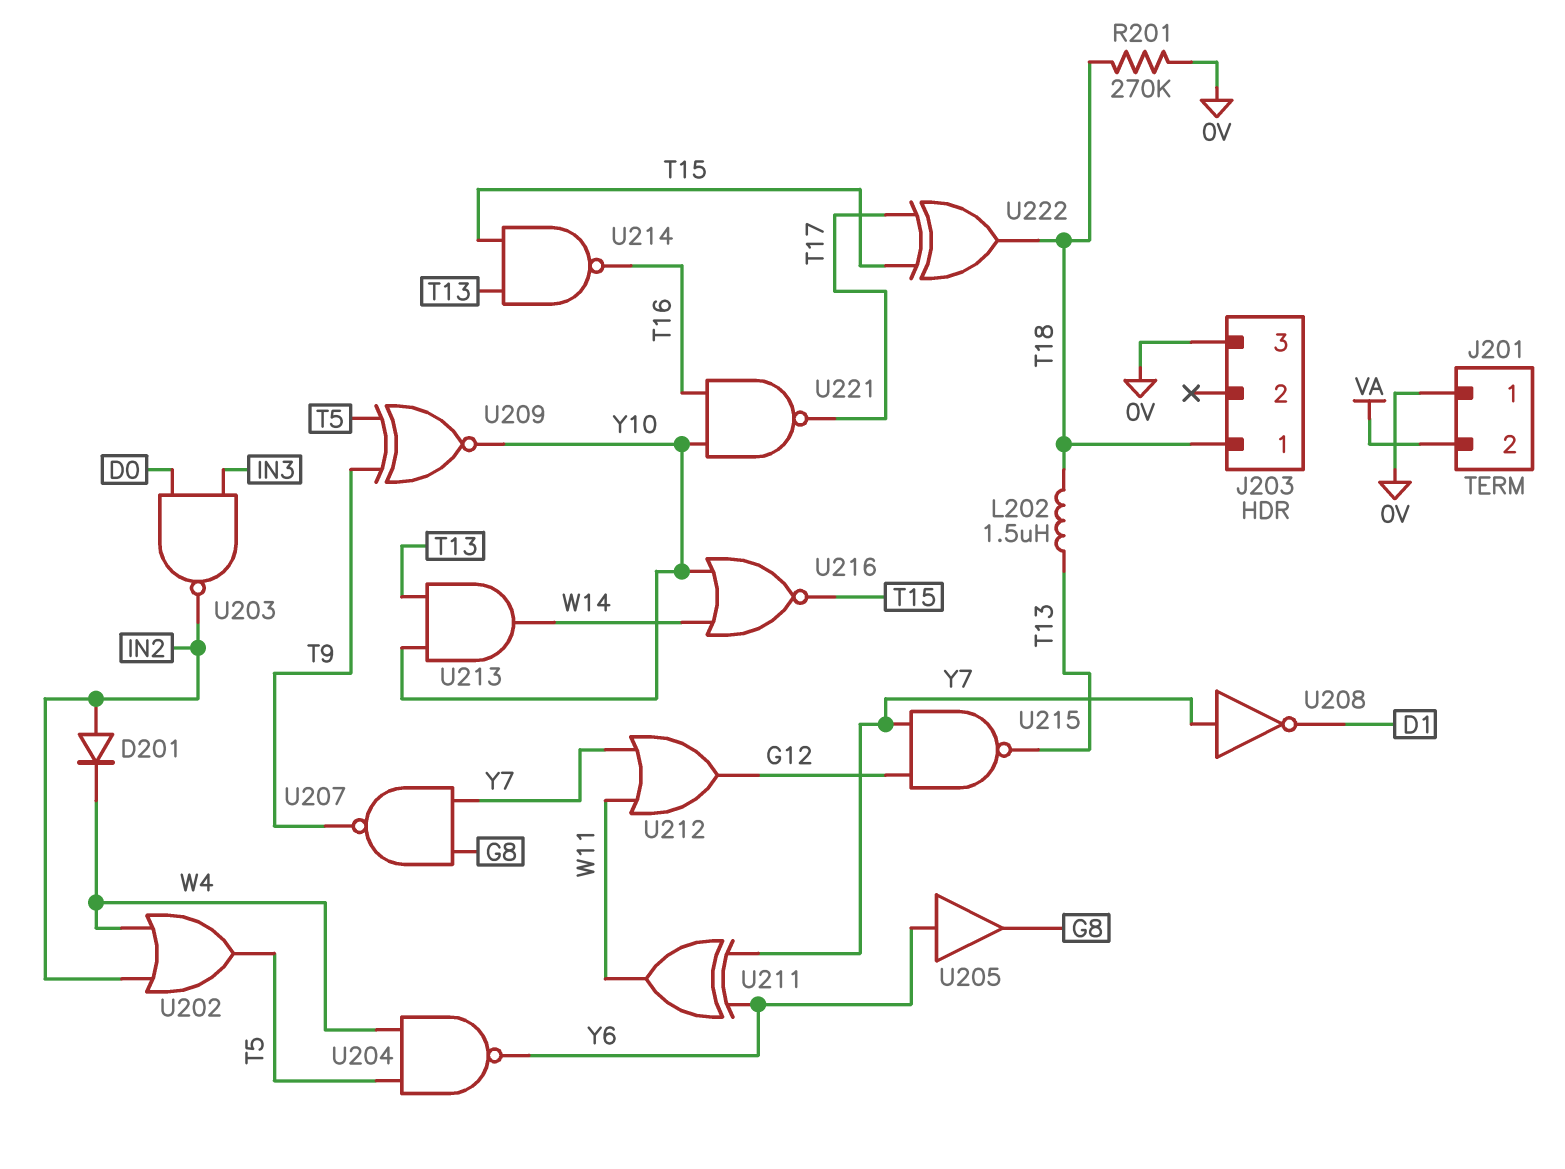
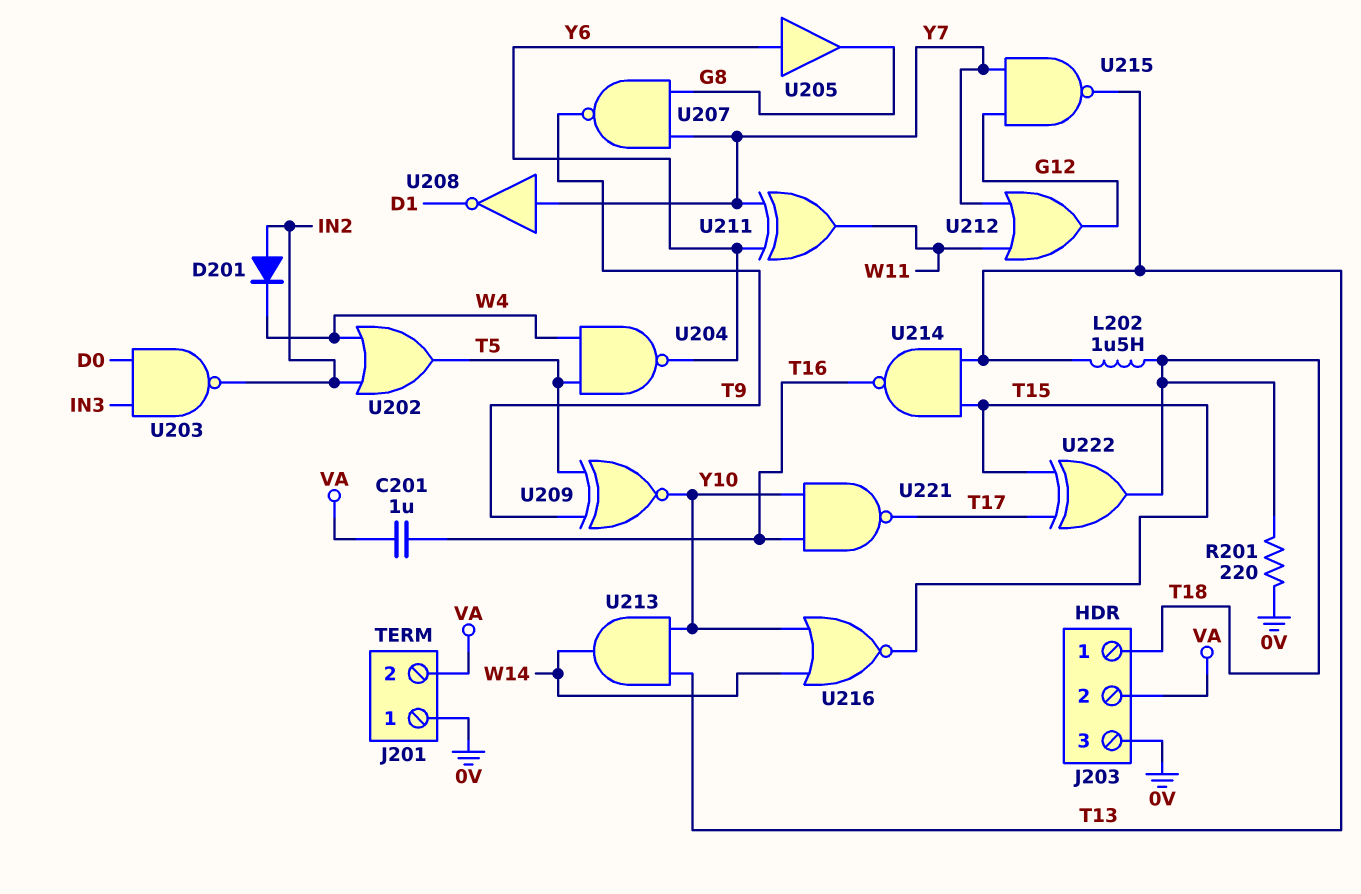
C201: none -> 1uF (T16, VA)
J203 pin 2: none -> VA
R201: 270k (0V, T18) -> 220 (0V, T18)

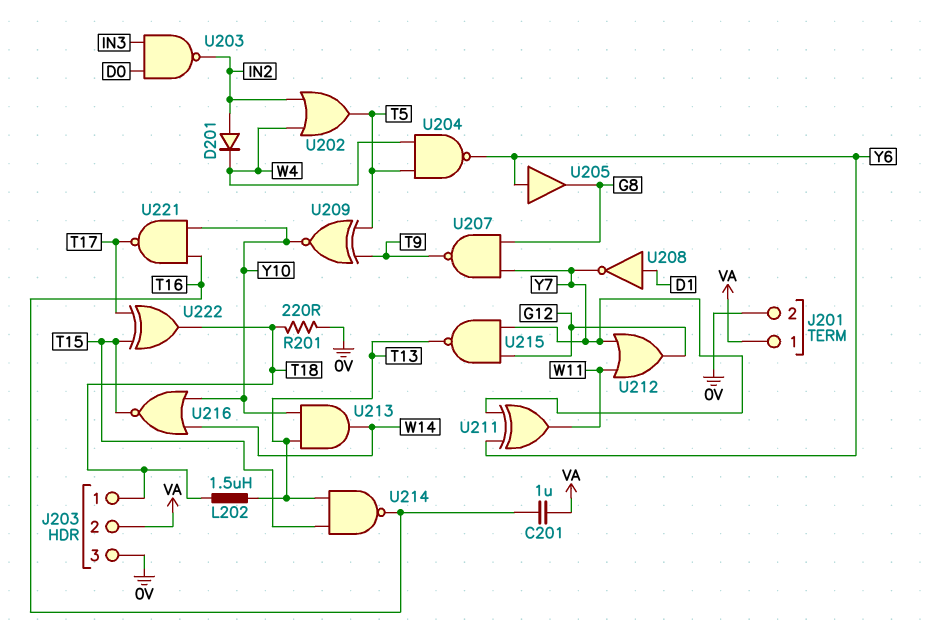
J201 pin 1: 0V -> VA
J201 pin 2: VA -> 0V
U208: NOT (in Y7, out D1) -> NOT (in D1, out Y7)

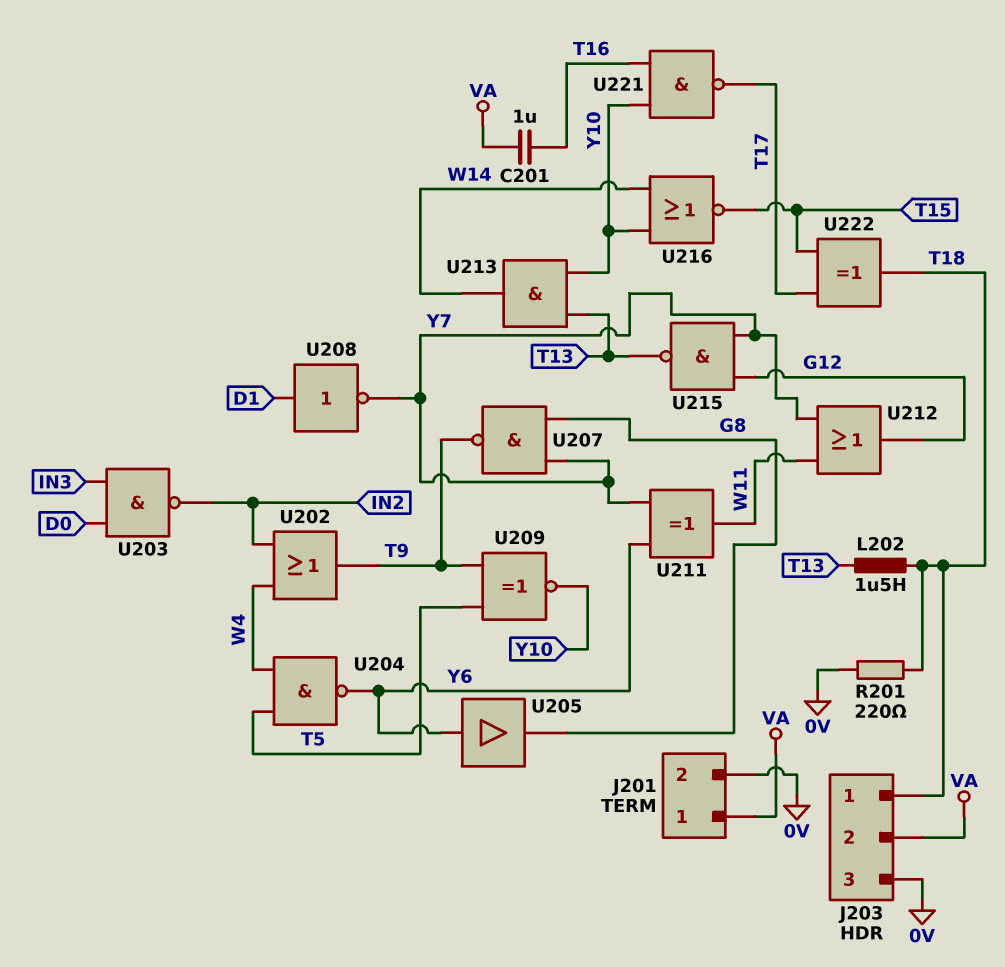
D201: diode (A IN2, K W4) -> none
U202: OR (in IN2, in W4, out T5) -> OR (in IN2, in W4, out T9)
U214: NAND (in T13, in T15, out T16) -> none

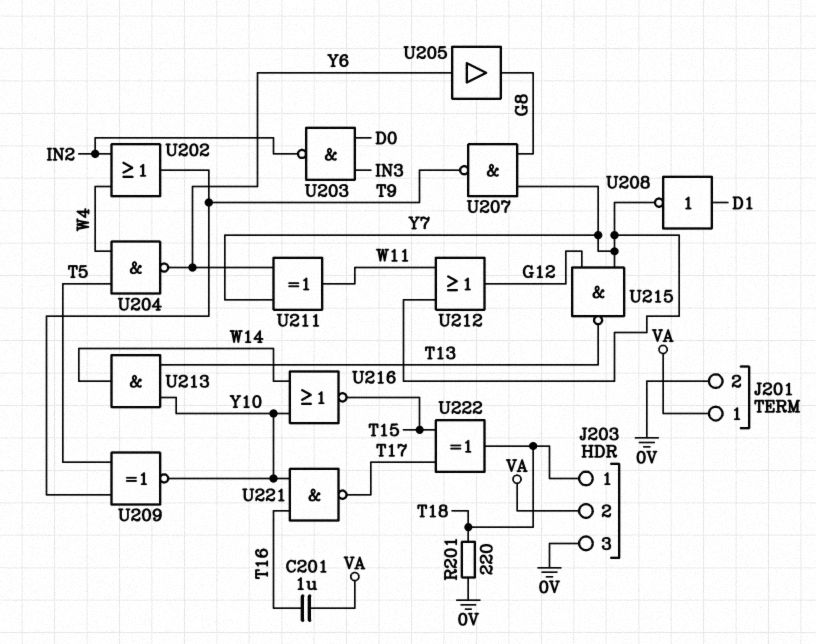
L202: 1.5uH (T13, T18) -> none

